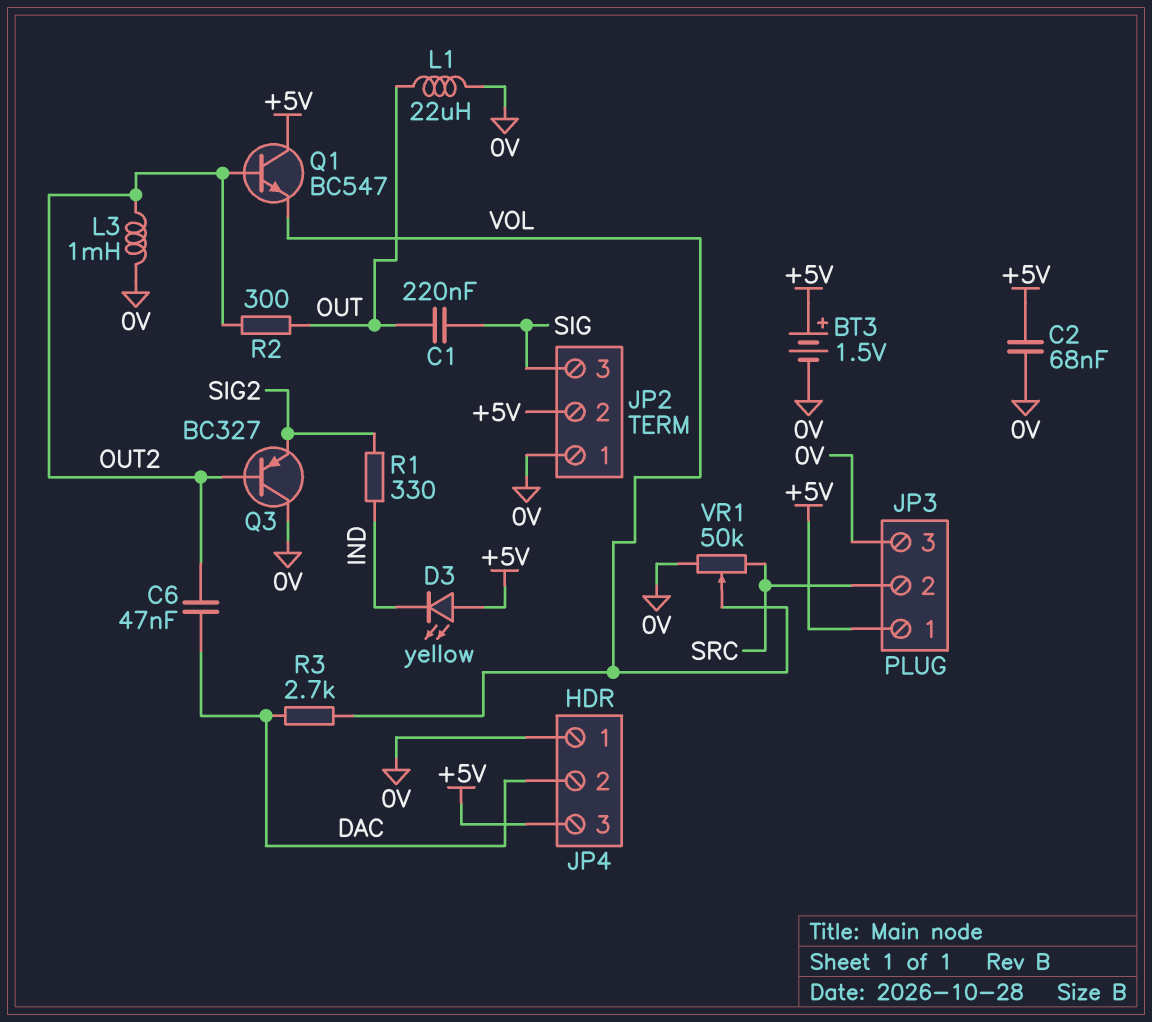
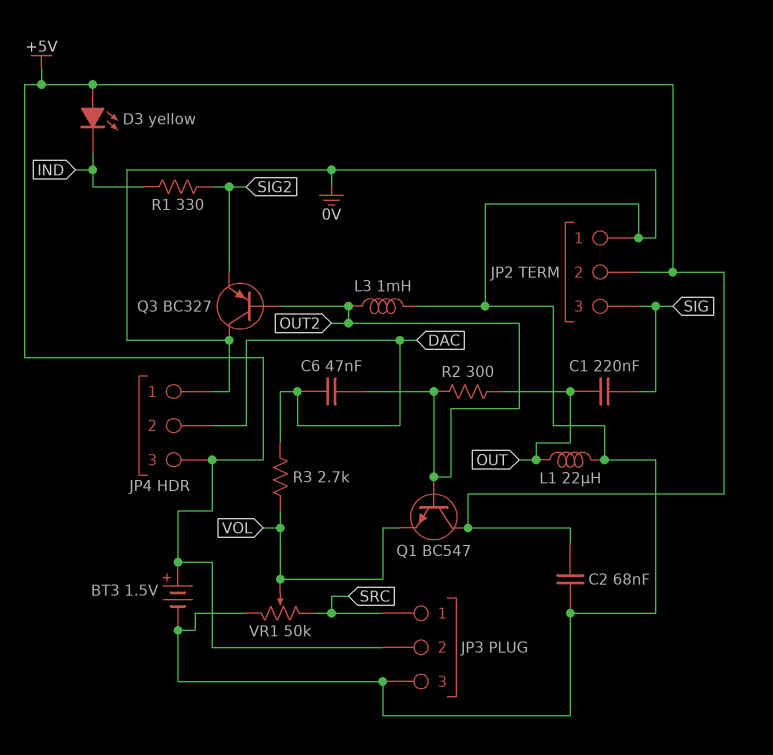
JP3 pin 1: +5V -> SRC
JP3 pin 2: SRC -> +5V

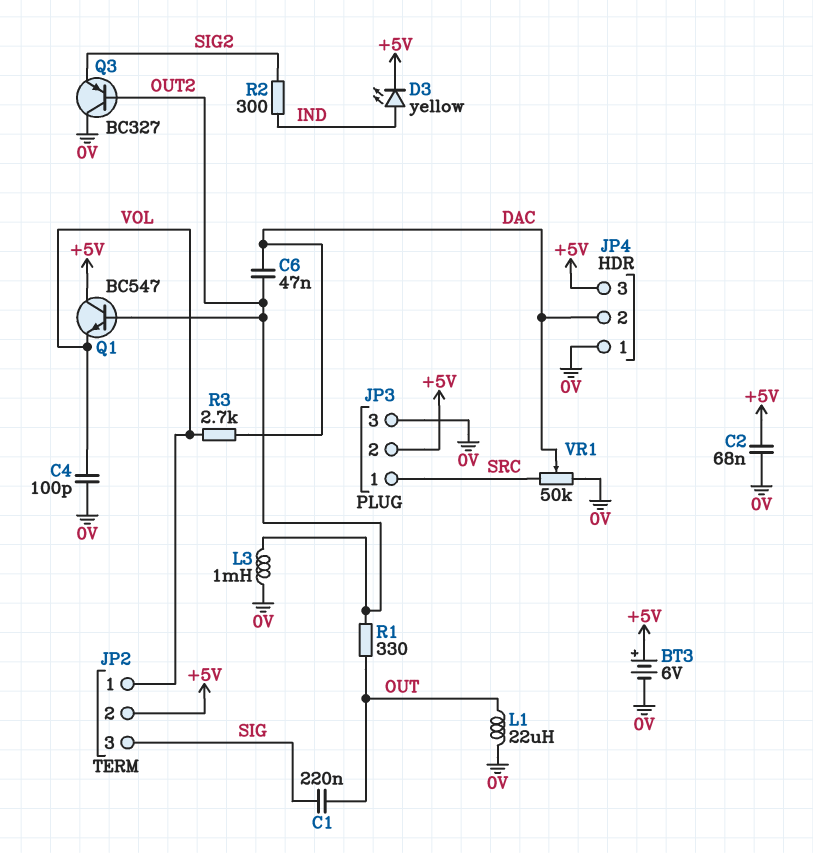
BT3: 1.5V (plus +5V, minus 0V) -> 6V (plus +5V, minus 0V)
C4: none -> 100pF (0V, VOL)
D3: LED yellow (A +5V, K IND) -> LED yellow (A IND, K +5V)
JP2 pin 1: 0V -> VOL
R1: 330 (IND, SIG2) -> 330 (OUT, OUT2)
R2: 300 (OUT, OUT2) -> 300 (IND, SIG2)
VR1: 50k (0V, SRC, wiper VOL) -> 50k (0V, SRC, wiper DAC)

